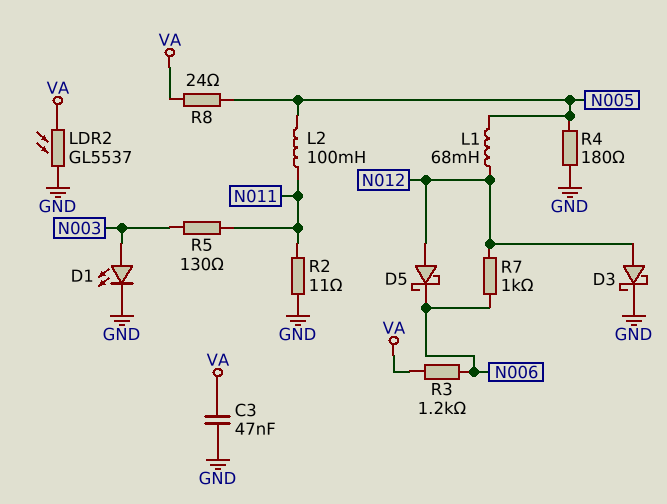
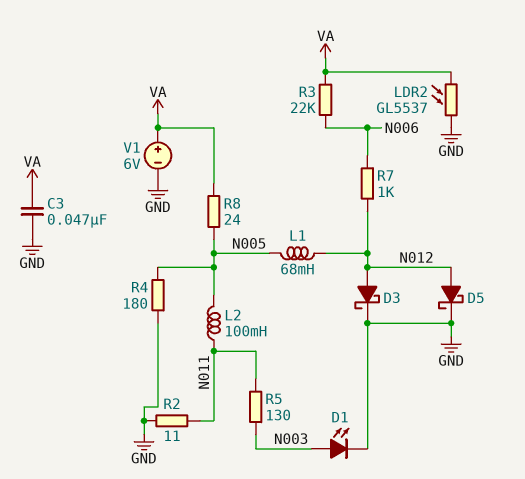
D5: schottky (A N012, K N006) -> schottky (A N012, K GND)
R3: 1.2k (N006, VA) -> 22k (N006, VA)
V1: none -> 6V (plus VA, minus GND)

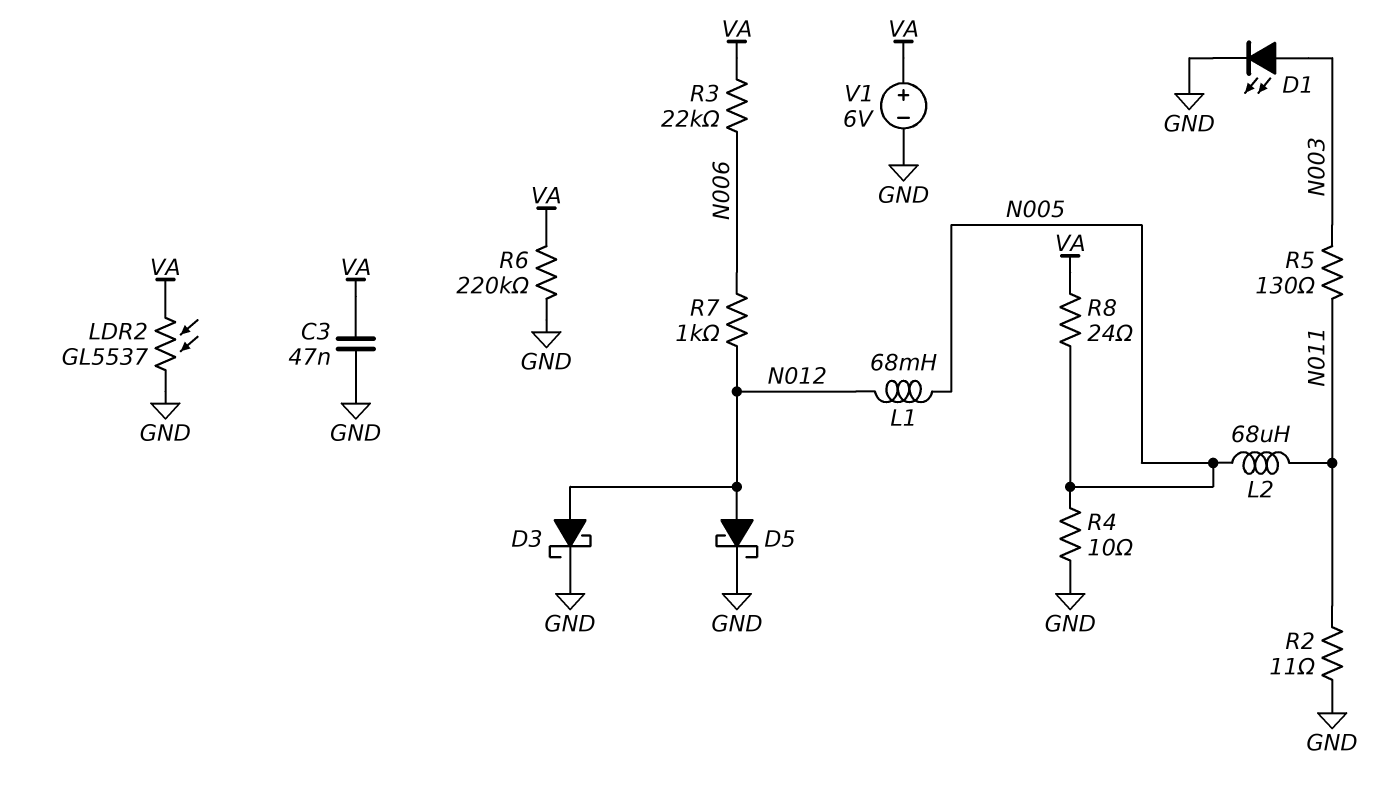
L2: 100mH (N005, N011) -> 68uH (N005, N011)
R4: 180 (GND, N005) -> 10 (GND, N005)
R6: none -> 220k (GND, VA)

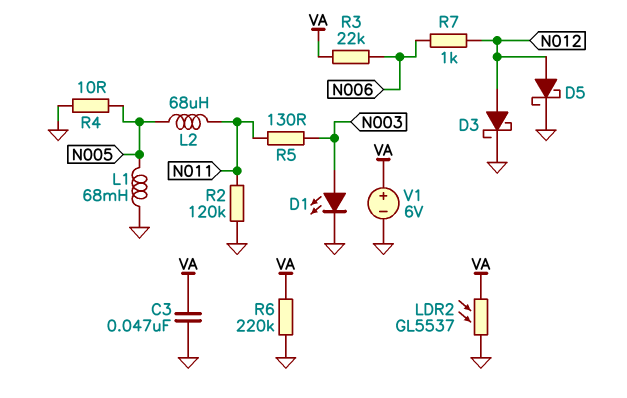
L1: 68mH (N005, N012) -> 68mH (GND, N005)
R2: 11 (GND, N011) -> 120k (GND, N011)
R8: 24 (N005, VA) -> none

